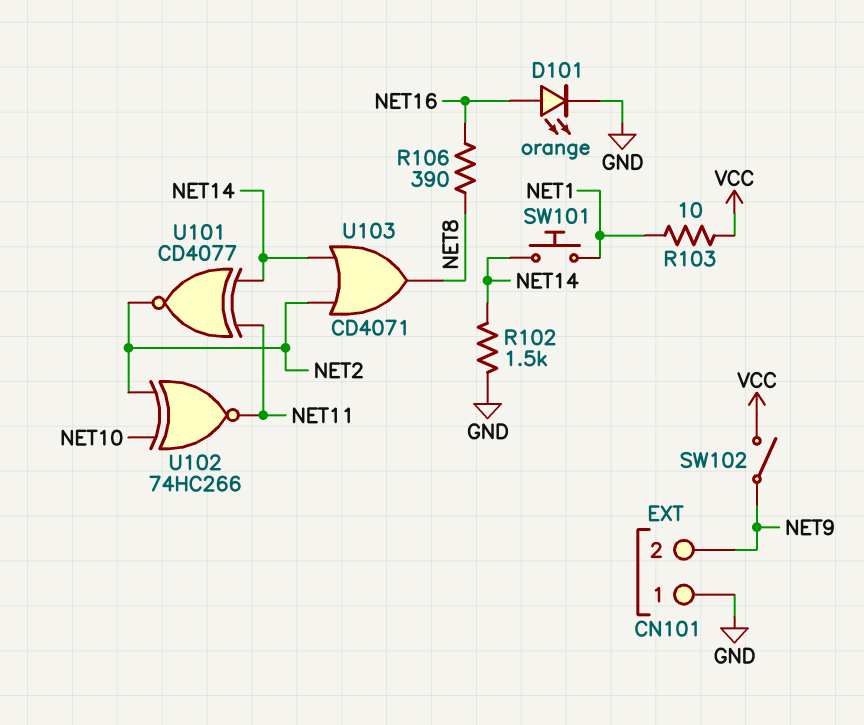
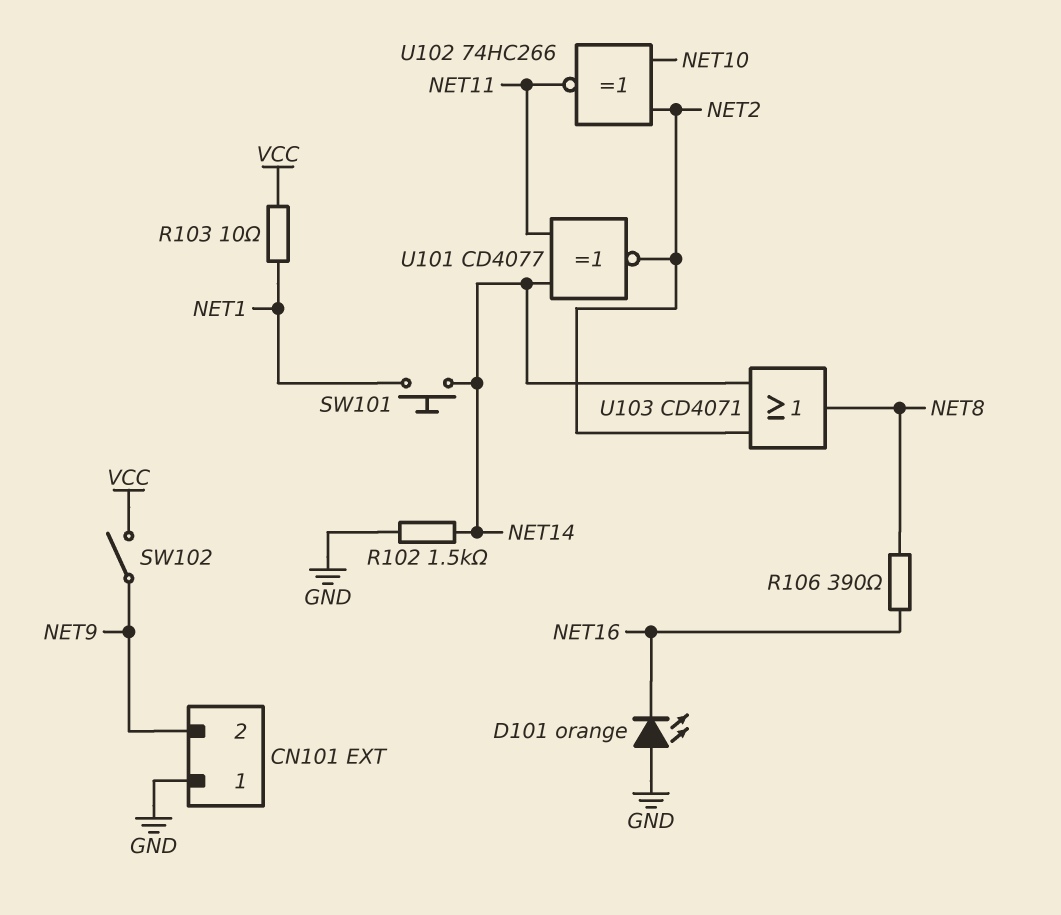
D101: LED orange (A NET16, K GND) -> LED orange (A GND, K NET16)

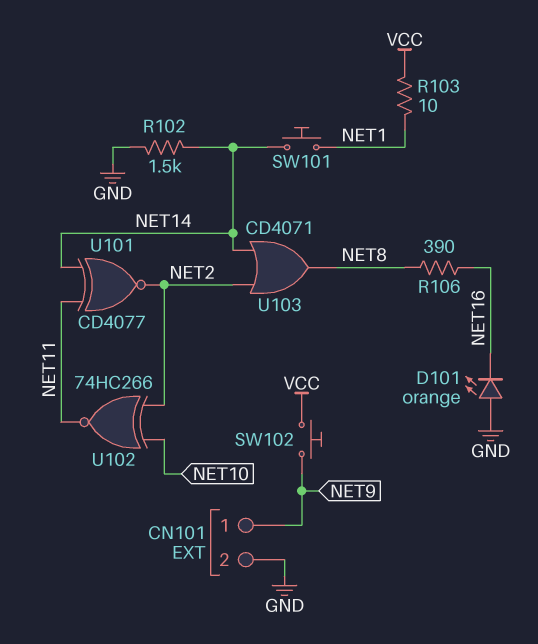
CN101 pin 1: GND -> NET9
CN101 pin 2: NET9 -> GND
SW102: switch (NET9, VCC) -> button (NET9, VCC)

